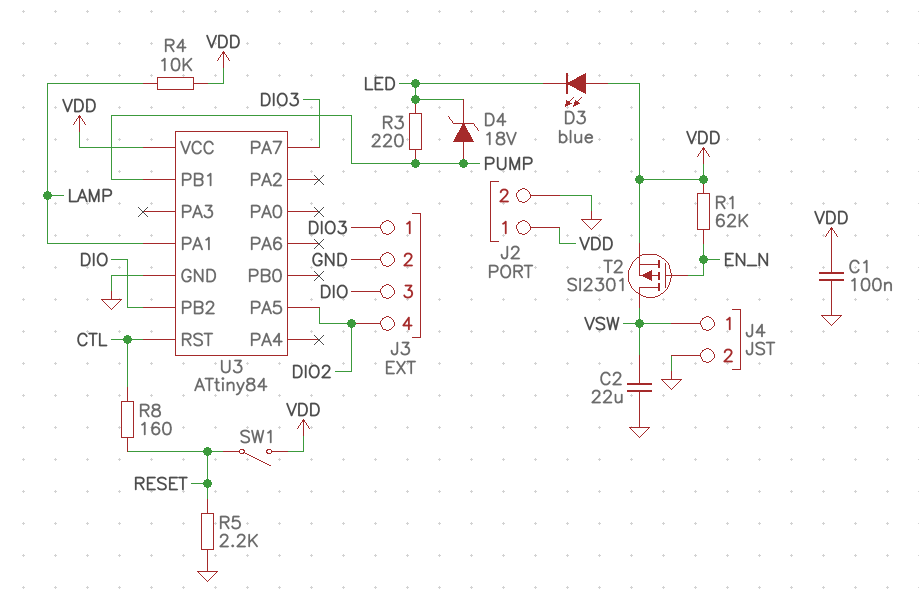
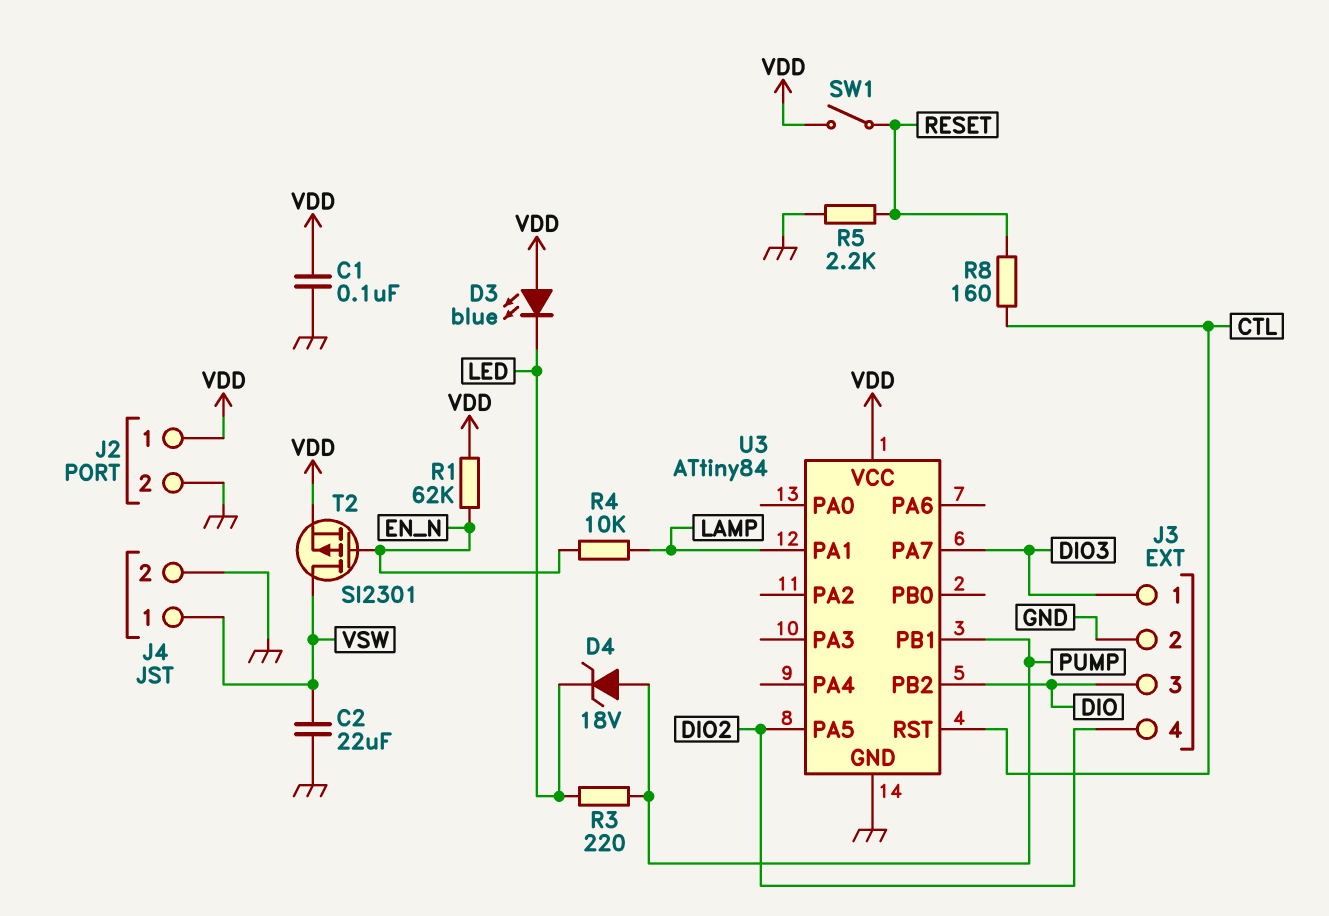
R4: 10k (LAMP, VDD) -> 10k (EN_N, LAMP)

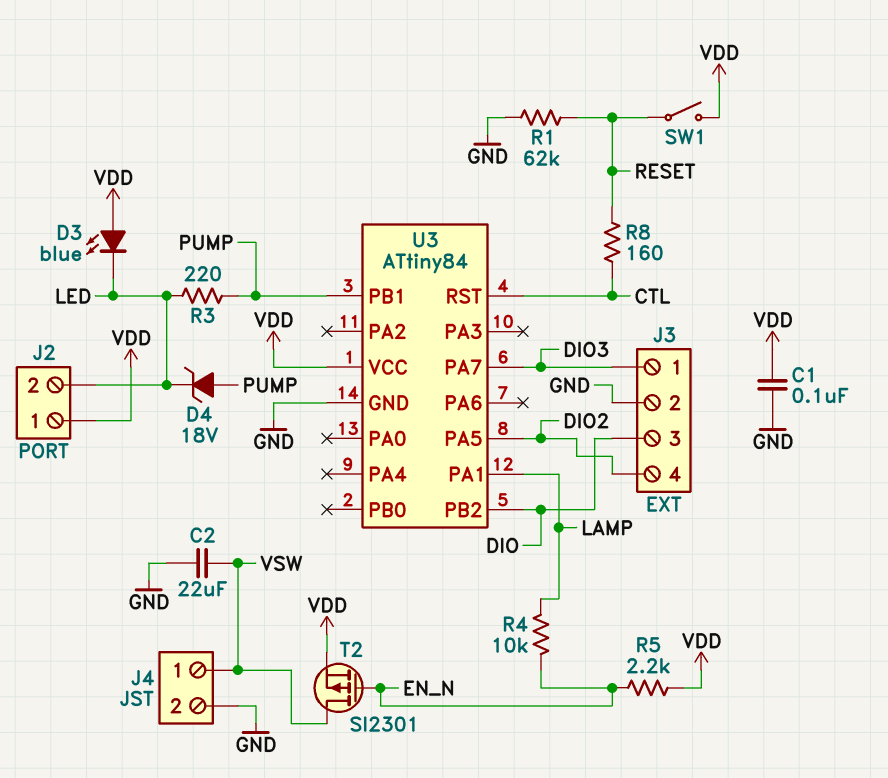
J2 pin 2: GND -> LED
R1: 62k (EN_N, VDD) -> 62k (GND, RESET)
R5: 2.2k (GND, RESET) -> 2.2k (EN_N, VDD)

